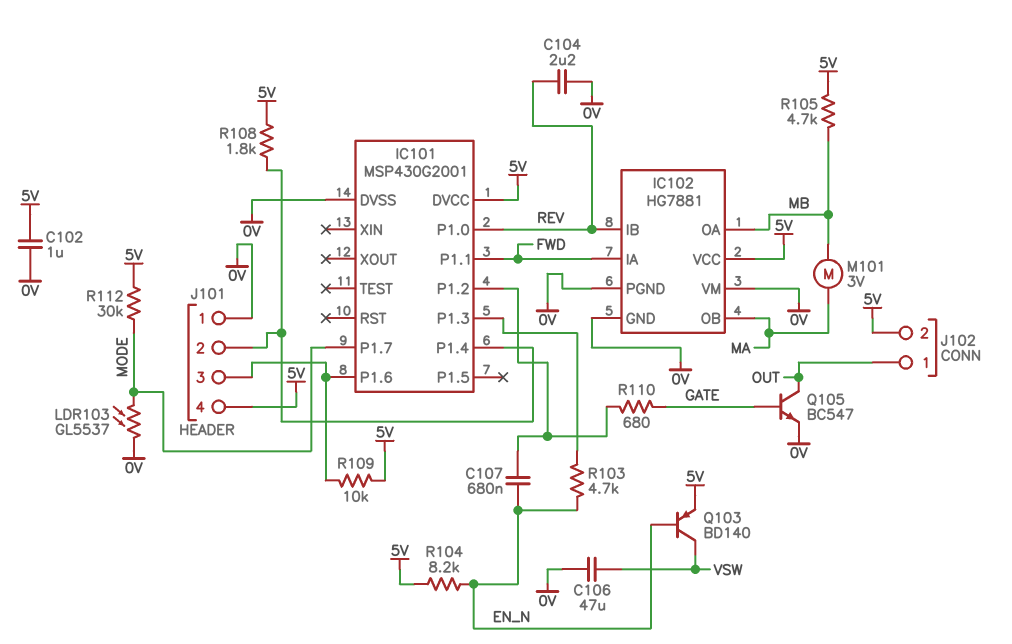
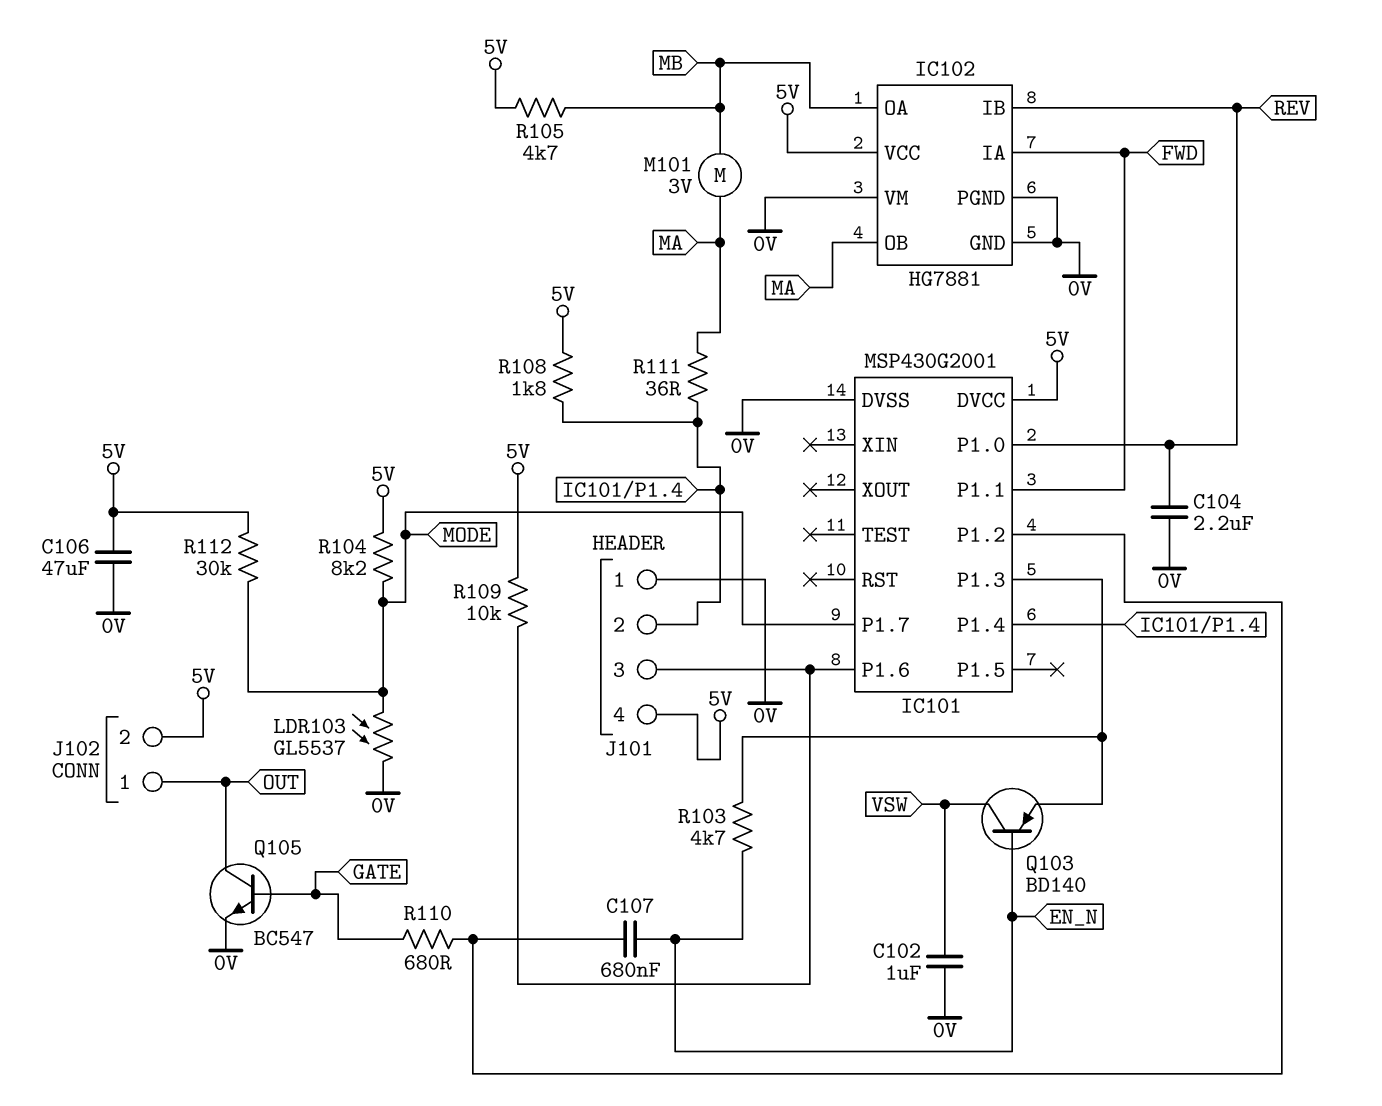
C102: 1uF (0V, 5V) -> 1uF (0V, VSW)
C106: 47uF (0V, VSW) -> 47uF (0V, 5V)
Q103: PNP BD140 (B EN_N, C VSW, E 5V) -> PNP BD140 (B EN_N, C VSW, E IC101/P1.3)
R104: 8.2k (5V, EN_N) -> 8.2k (5V, MODE)
R111: none -> 36 (IC101/P1.4, MA)

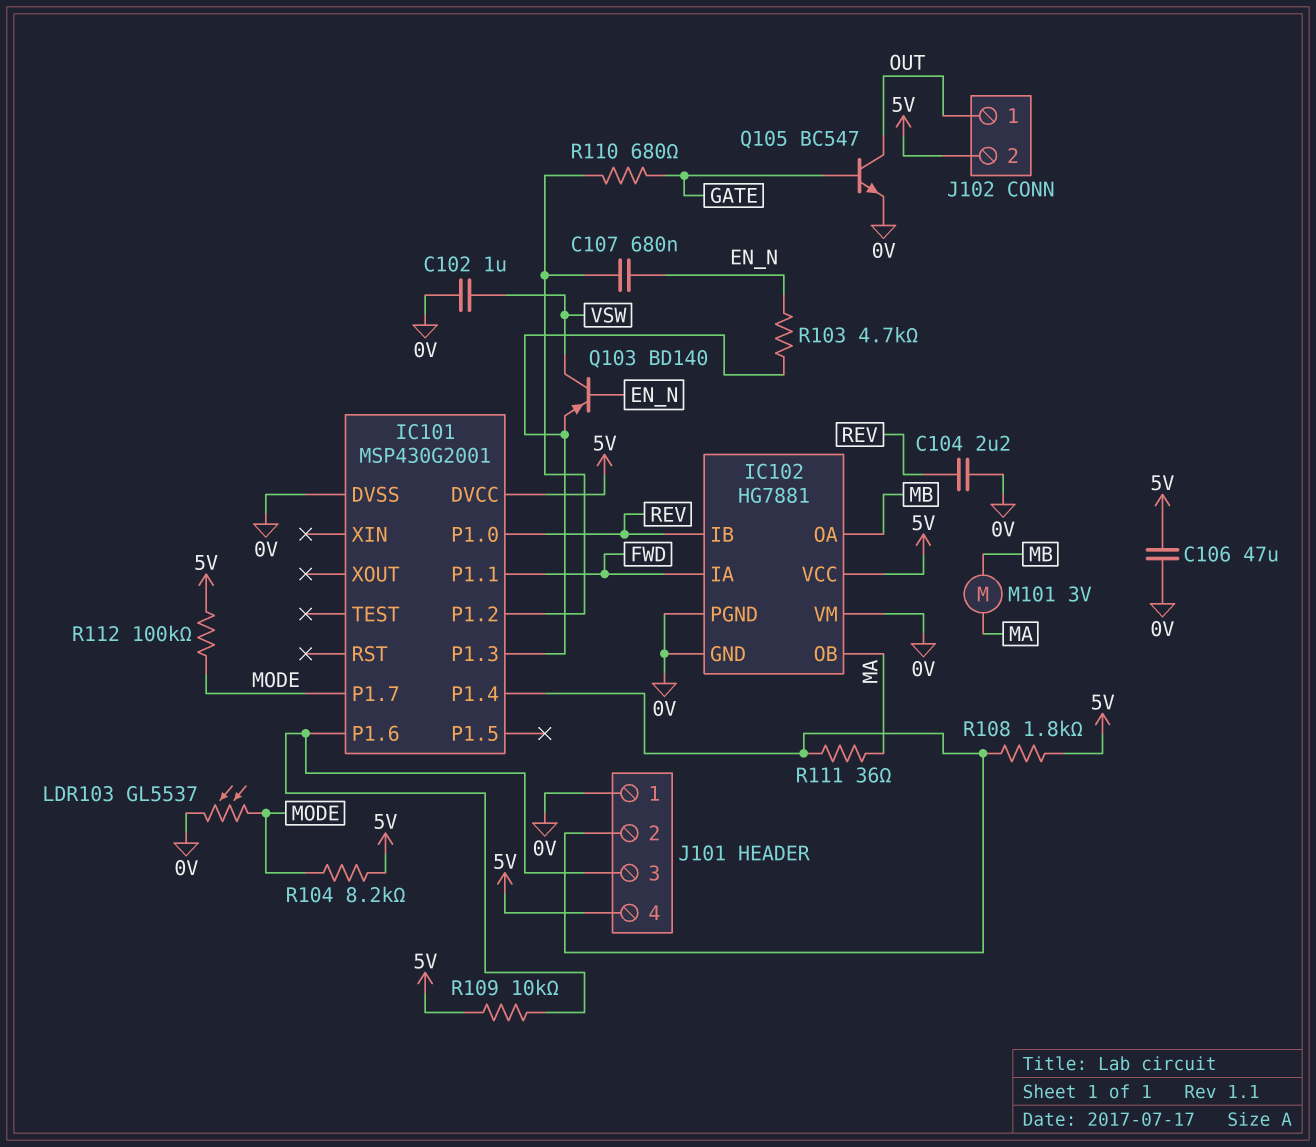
R105: 4.7k (5V, MB) -> none
R112: 30k (5V, MODE) -> 100k (5V, MODE)

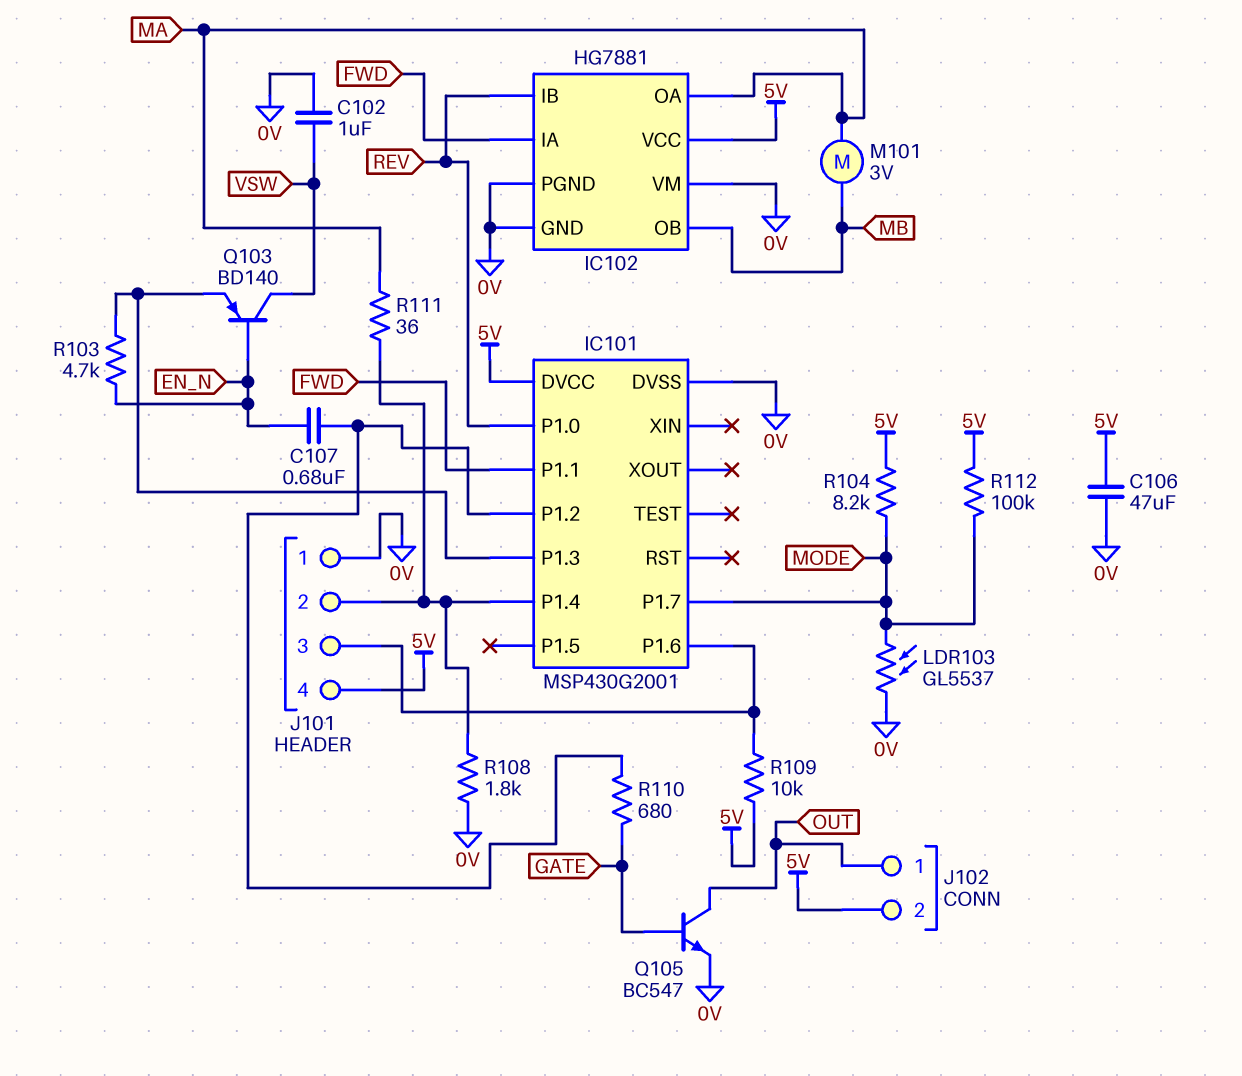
C104: 2.2uF (0V, REV) -> none
IC102 pin OA: MB -> MA
IC102 pin OB: MA -> MB
R108: 1.8k (5V, IC101/P1.4) -> 1.8k (0V, IC101/P1.4)

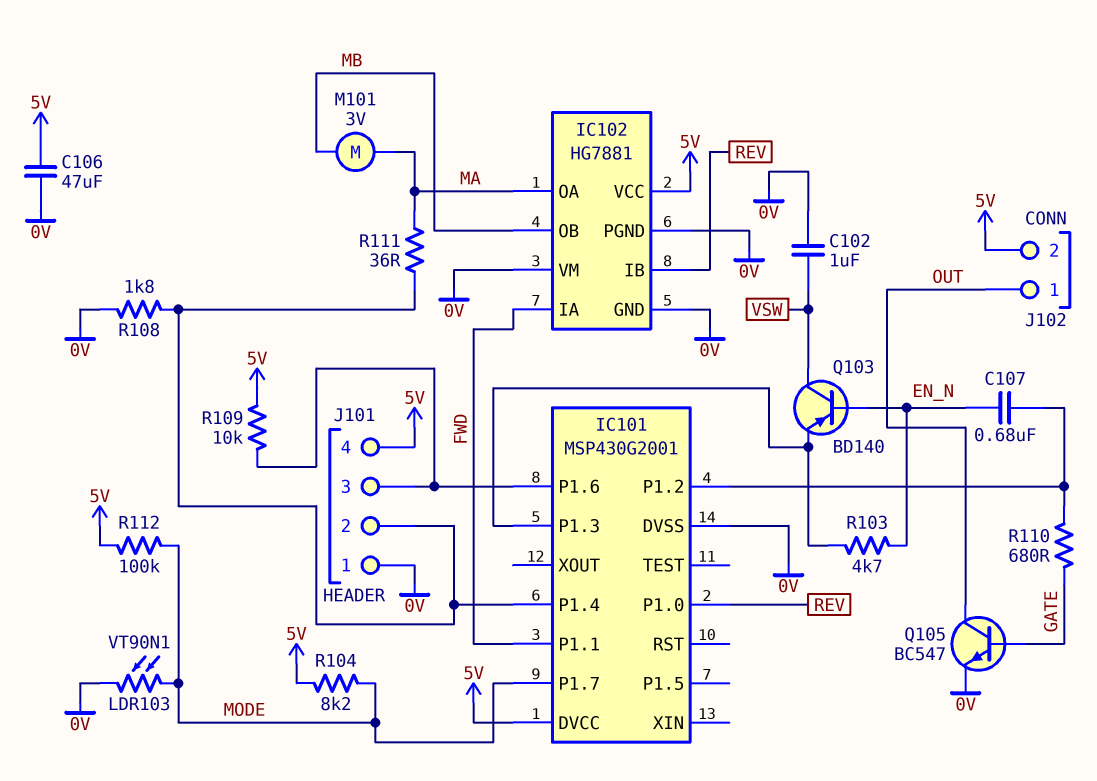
LDR103: GL5537 (0V, MODE) -> VT90N1 (0V, MODE)

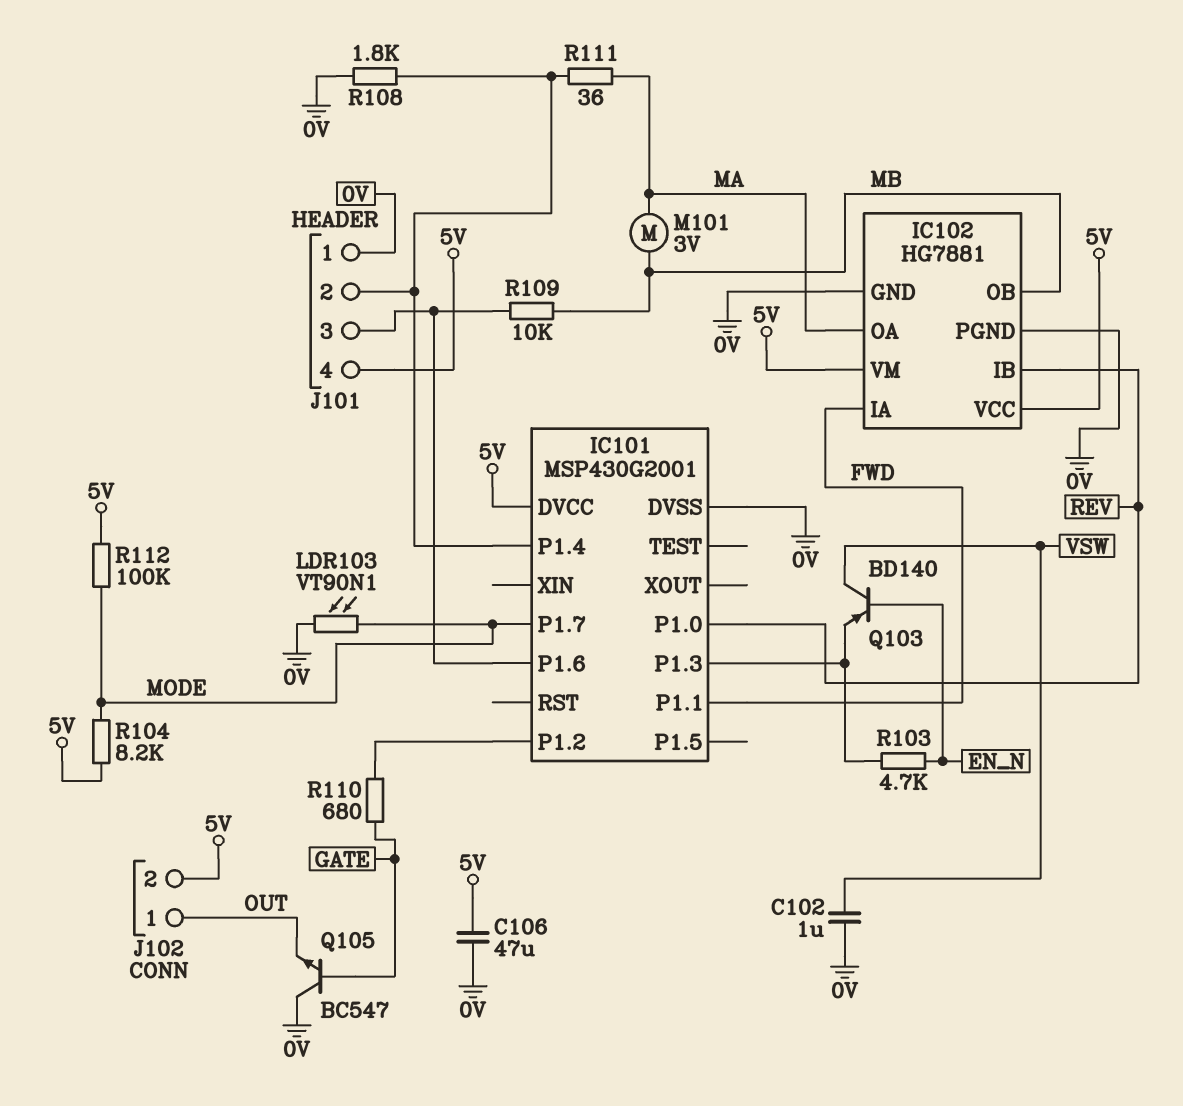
C107: 680nF (EN_N, IC101/P1.2) -> none
IC102 pin VM: 0V -> 5V
Q105: NPN BC547 (B GATE, C OUT, E 0V) -> NPN BC547 (B GATE, C 0V, E OUT)
R109: 10k (5V, IC101/P1.6) -> 10k (IC101/P1.6, MB)

